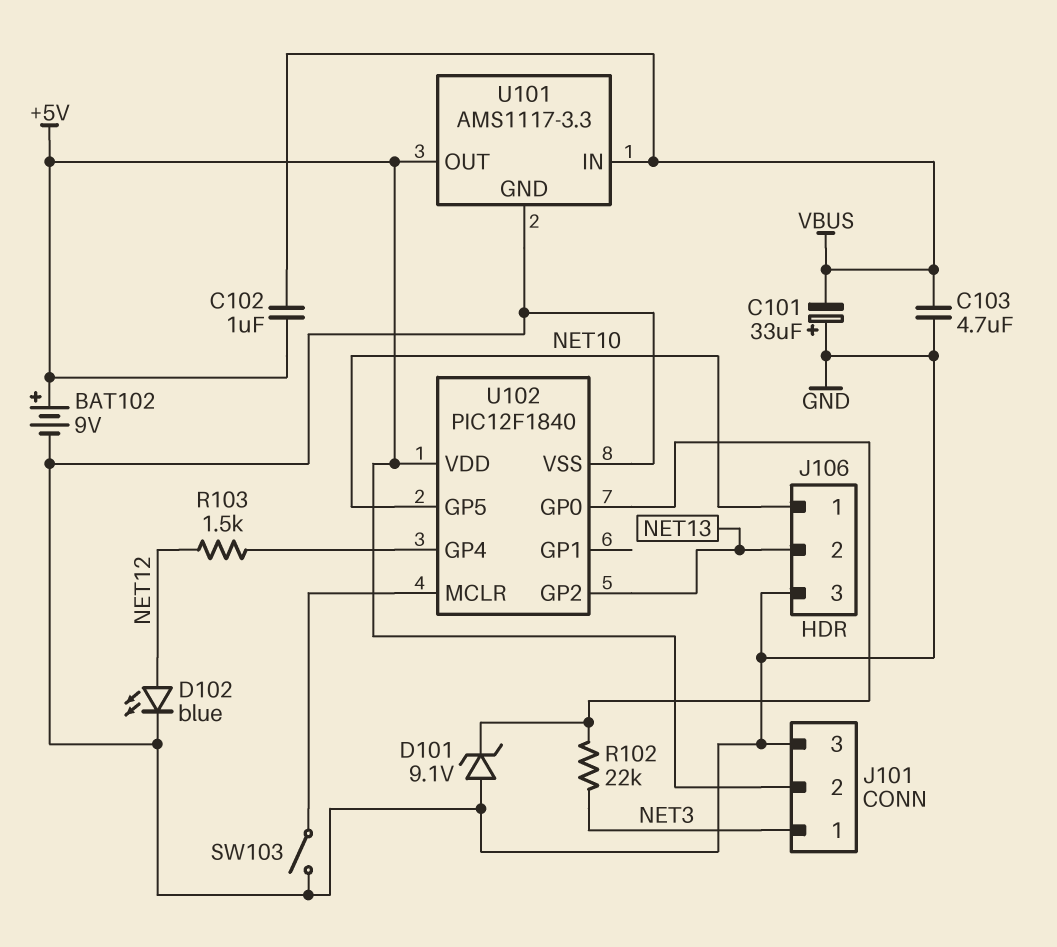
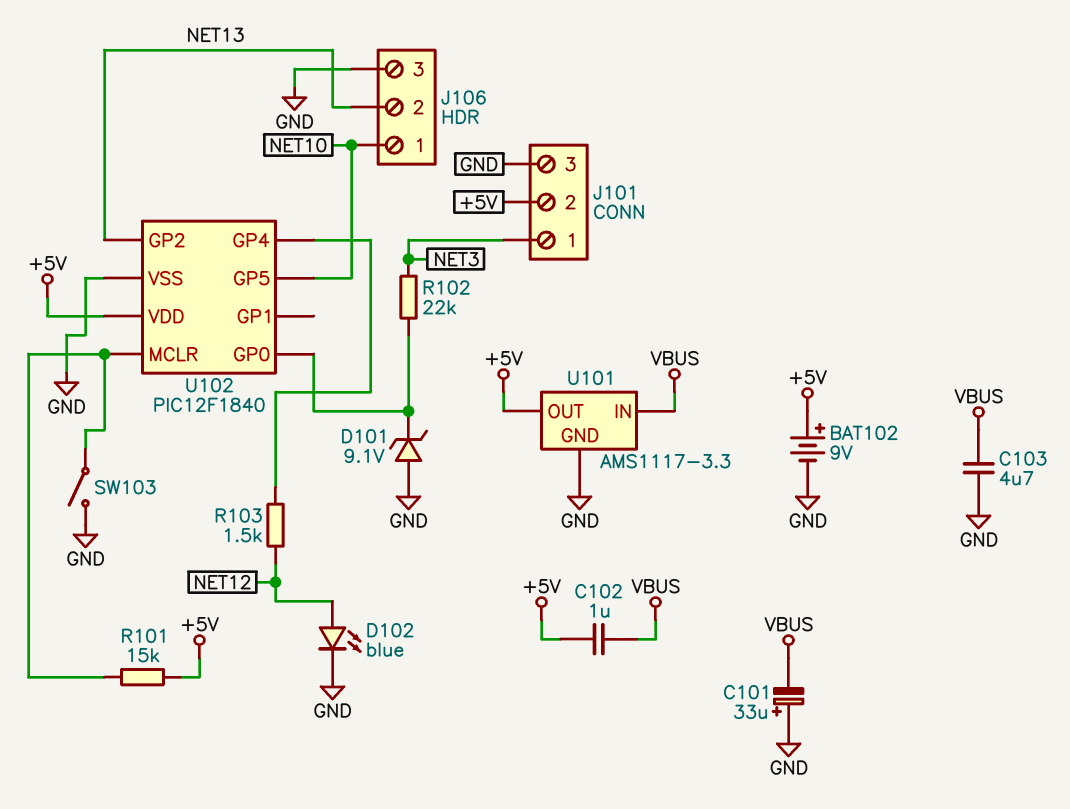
R101: none -> 15k (+5V, U102/MCLR)

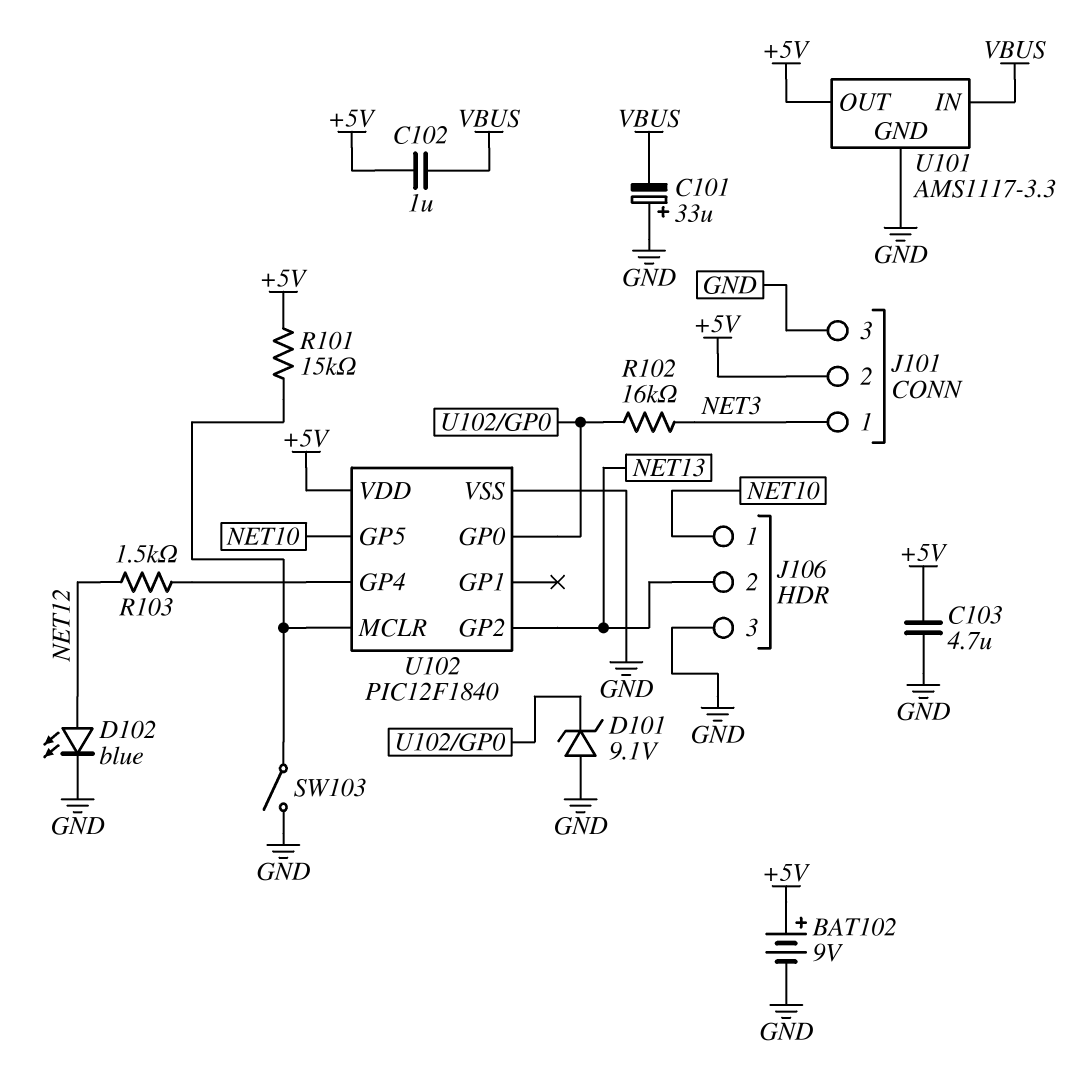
C103: 4.7uF (GND, VBUS) -> 4.7uF (+5V, GND)
R102: 22k (NET3, U102/GP0) -> 16k (NET3, U102/GP0)

